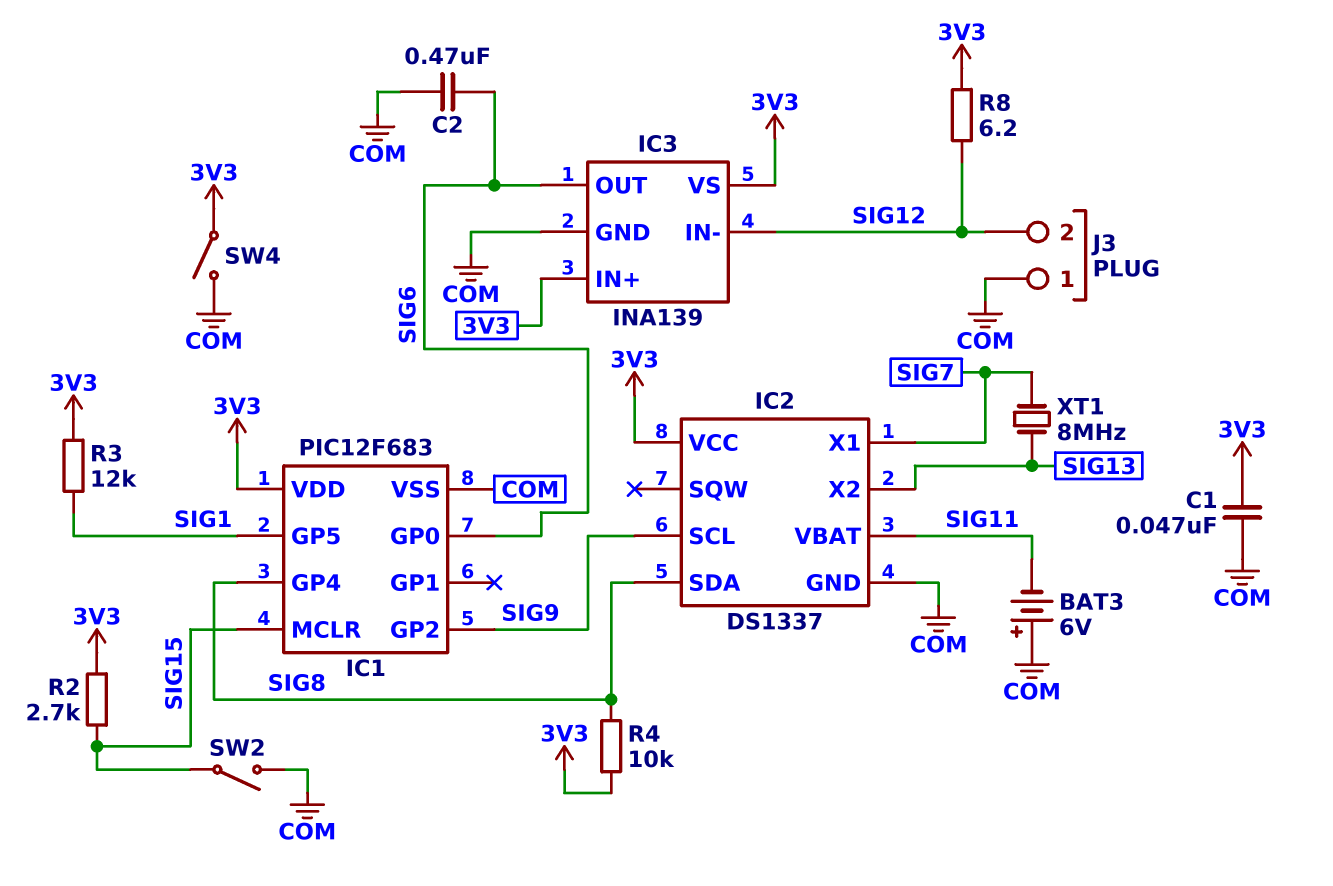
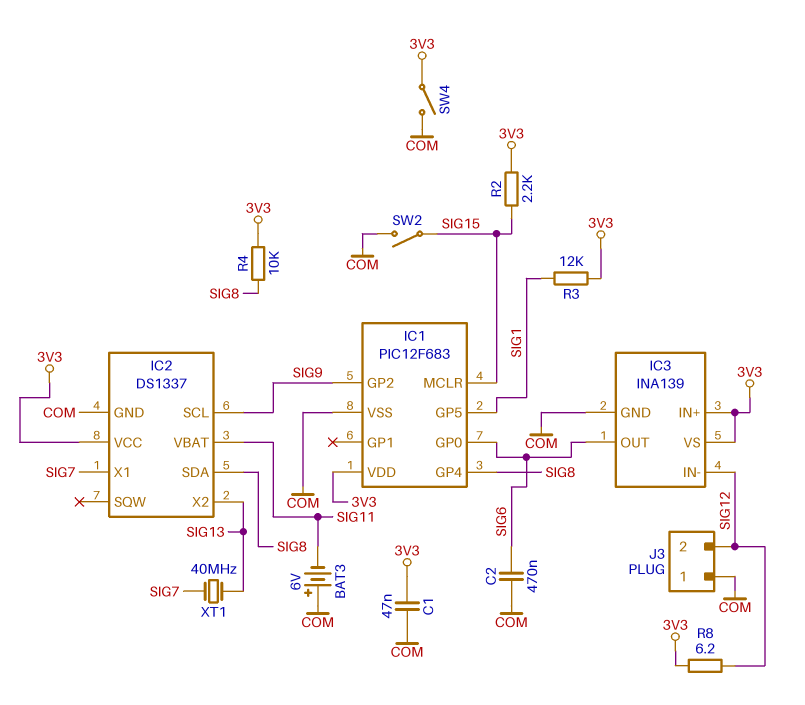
R2: 2.7k (3V3, SIG15) -> 2.2k (3V3, SIG15)
XT1: 8MHz (SIG7, SIG13) -> 40MHz (SIG7, SIG13)

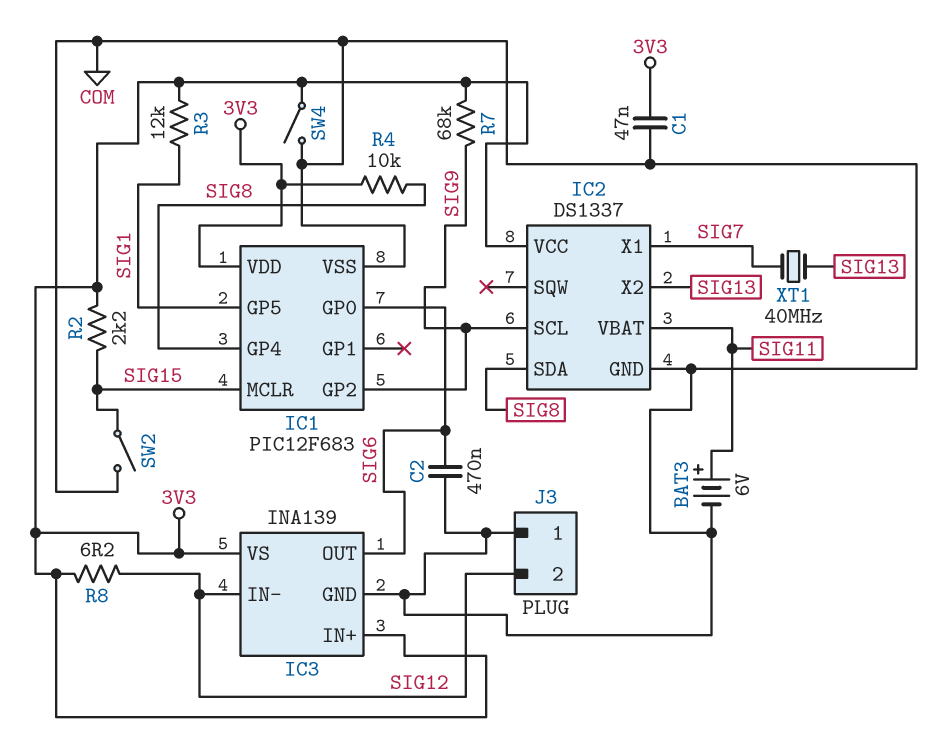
BAT3: 6V (plus COM, minus SIG11) -> 6V (plus SIG11, minus COM)
R7: none -> 68k (3V3, SIG9)

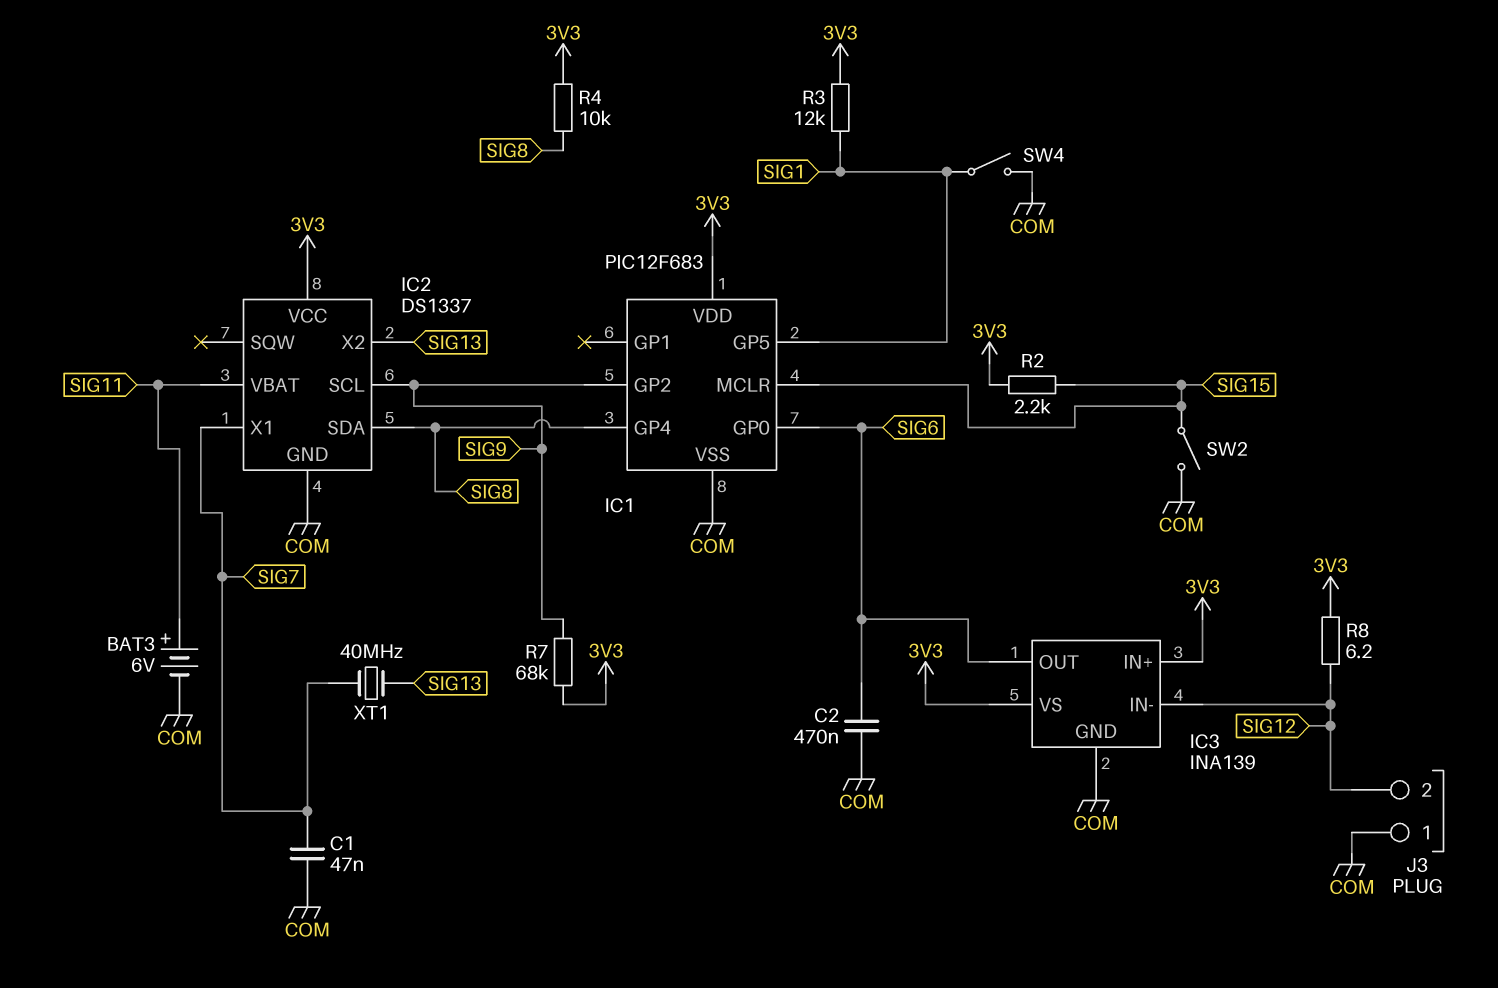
C1: 47nF (3V3, COM) -> 47nF (COM, SIG7)
SW4: switch (3V3, COM) -> switch (COM, SIG1)

